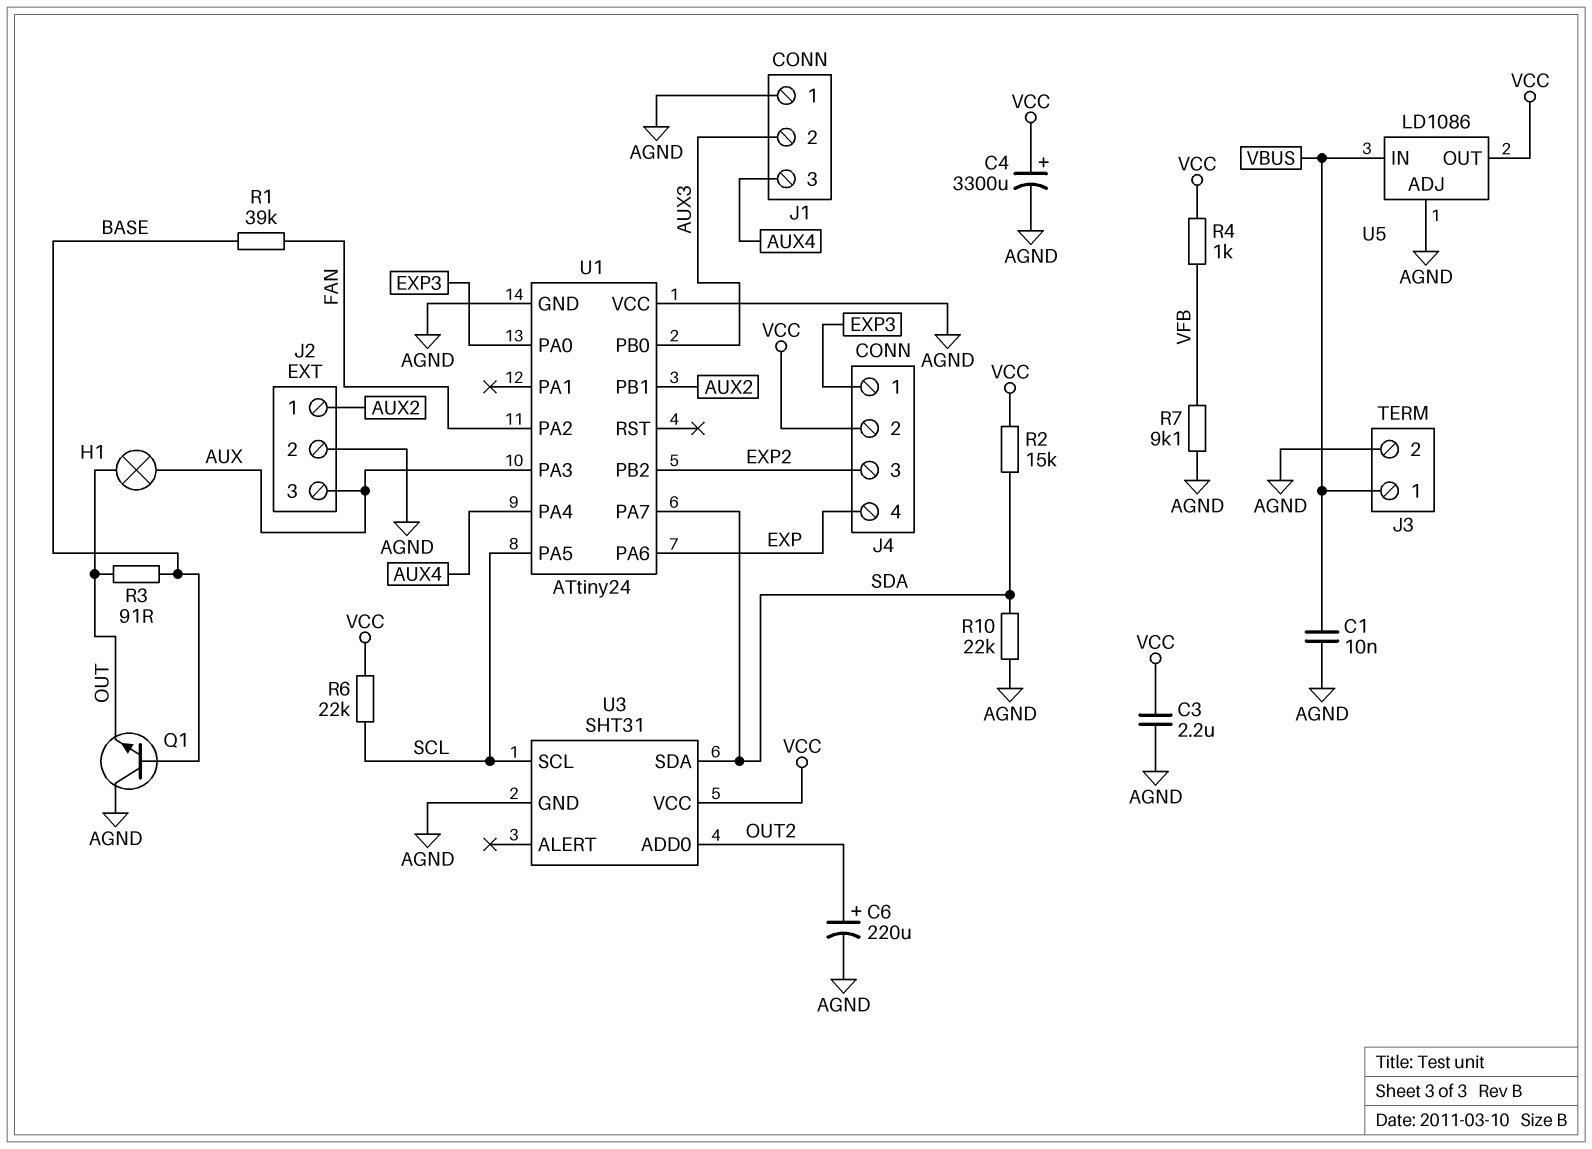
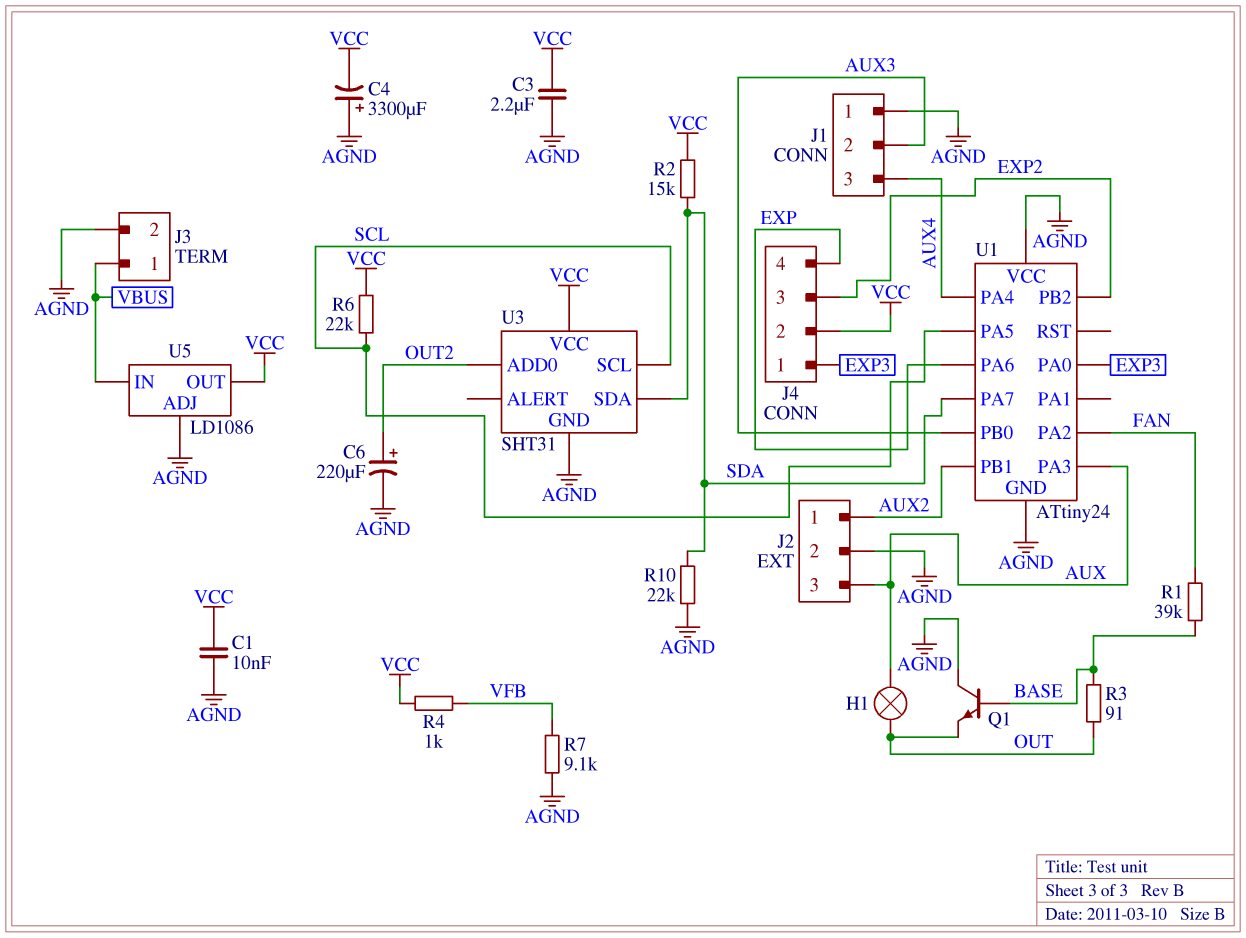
C1: 10nF (AGND, VBUS) -> 10nF (AGND, VCC)
C4: 3300uF (plus VCC, minus AGND) -> 3300uF (plus AGND, minus VCC)

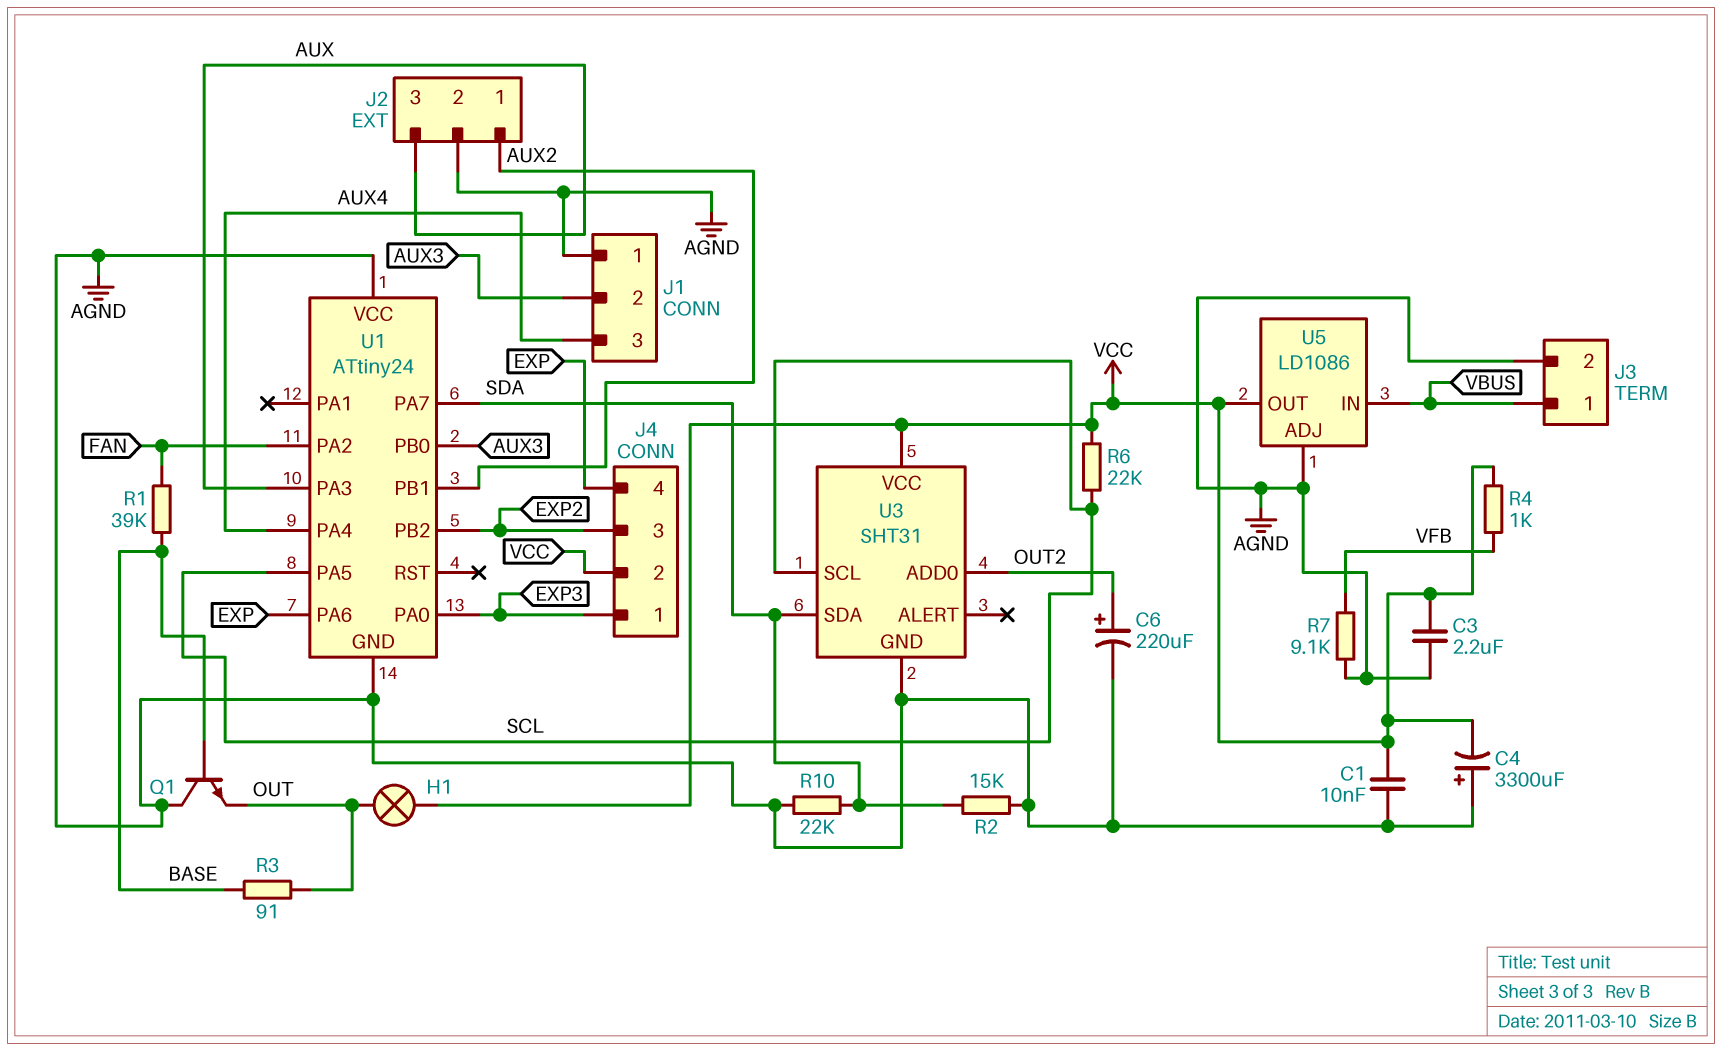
H1: lamp (AUX, OUT) -> lamp (OUT, VCC)
R2: 15k (SDA, VCC) -> 15k (AGND, SDA)

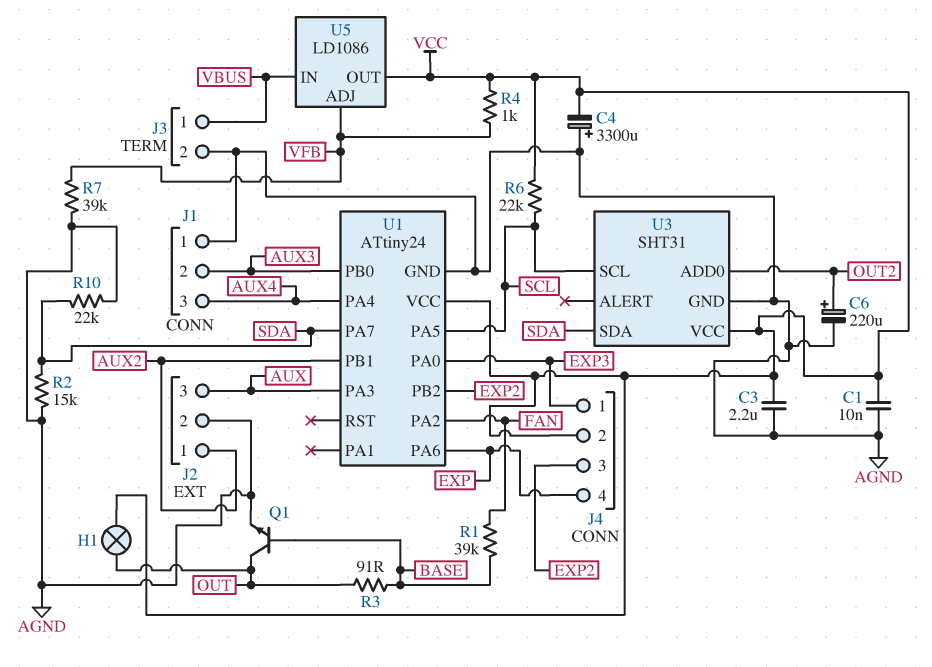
Q1: NPN (B BASE, C AGND, E OUT) -> NPN (B BASE, C OUT, E AGND)
R7: 9.1k (AGND, VFB) -> 39k (AGND, VFB)
U1 pin VCC: AGND -> VCC
U5 pin ADJ: AGND -> VFB

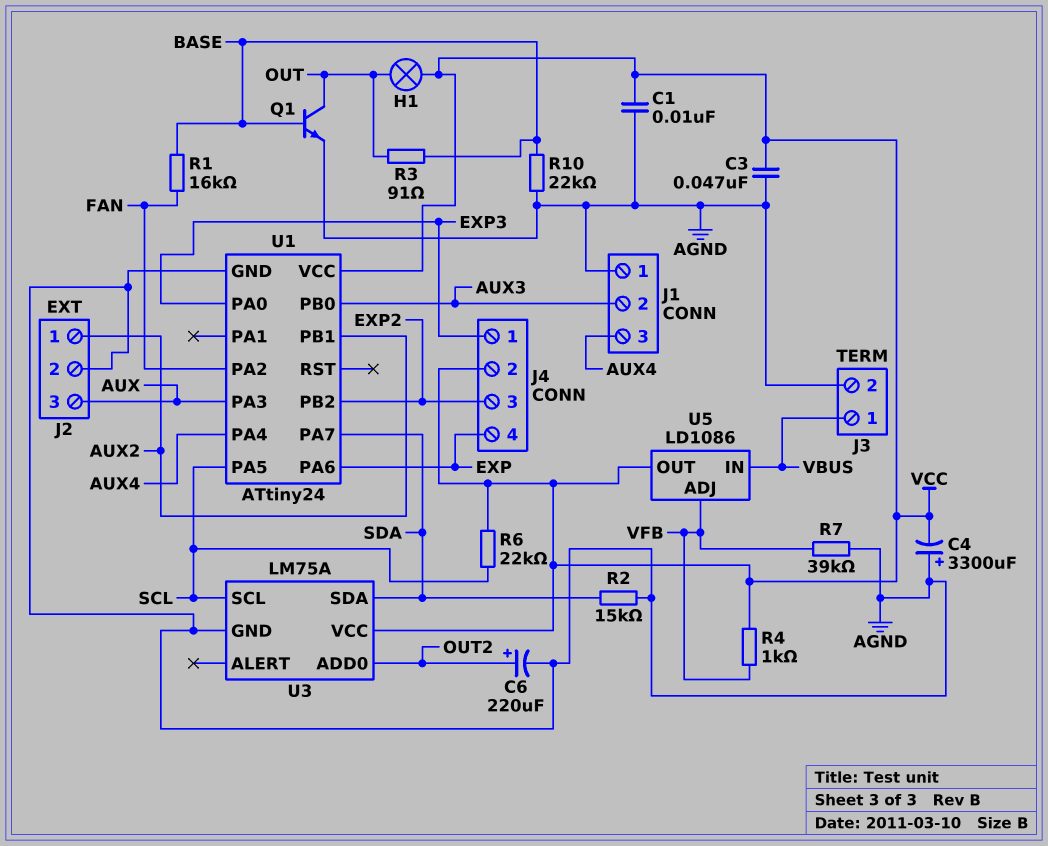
C3: 2.2uF (AGND, VCC) -> 47nF (AGND, VCC)
R1: 39k (BASE, FAN) -> 16k (BASE, FAN)
R10: 22k (AGND, SDA) -> 22k (AGND, BASE)
U3: SHT31 -> LM75A

